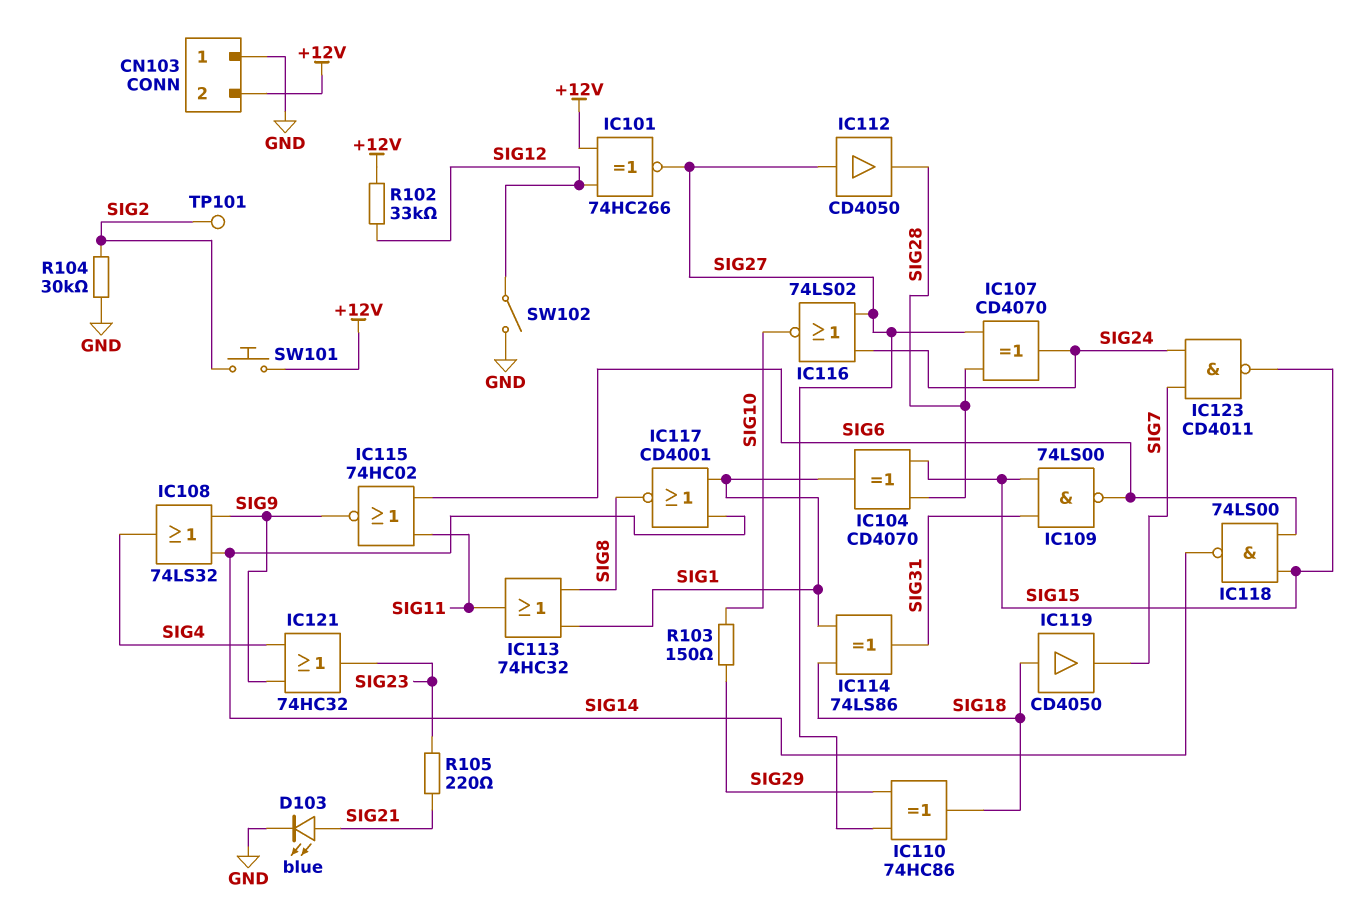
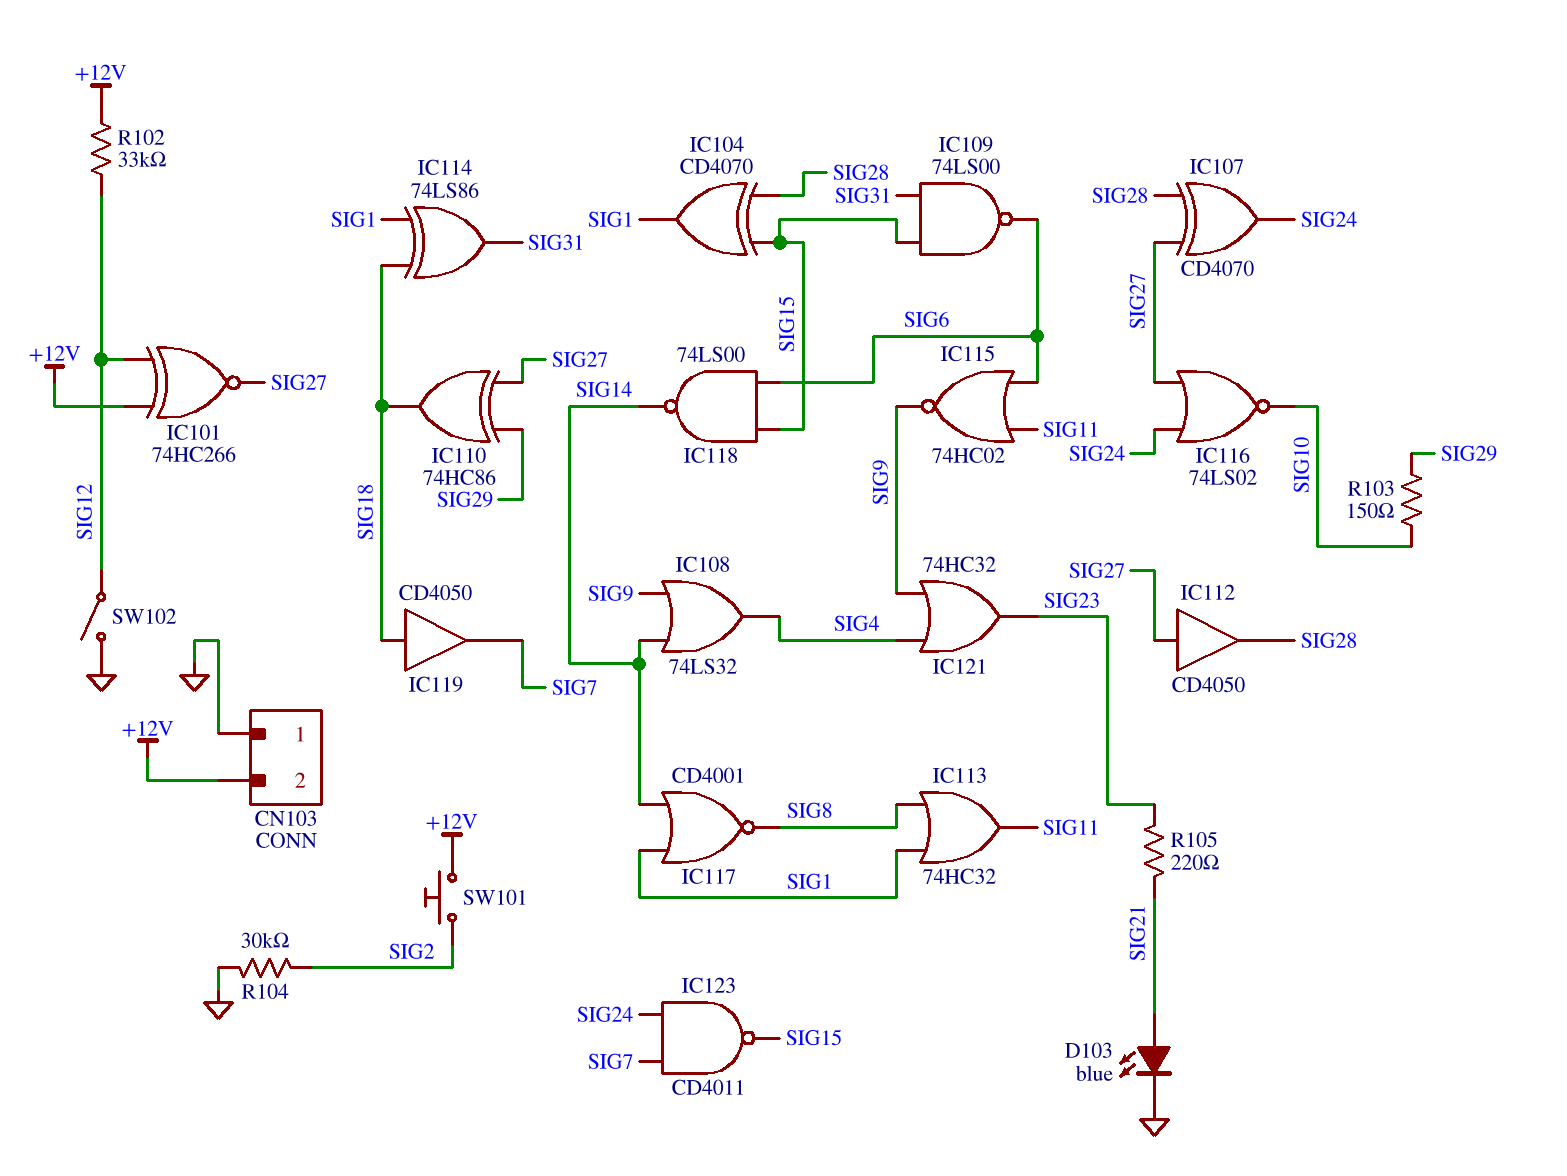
TP101: test point (SIG2) -> none

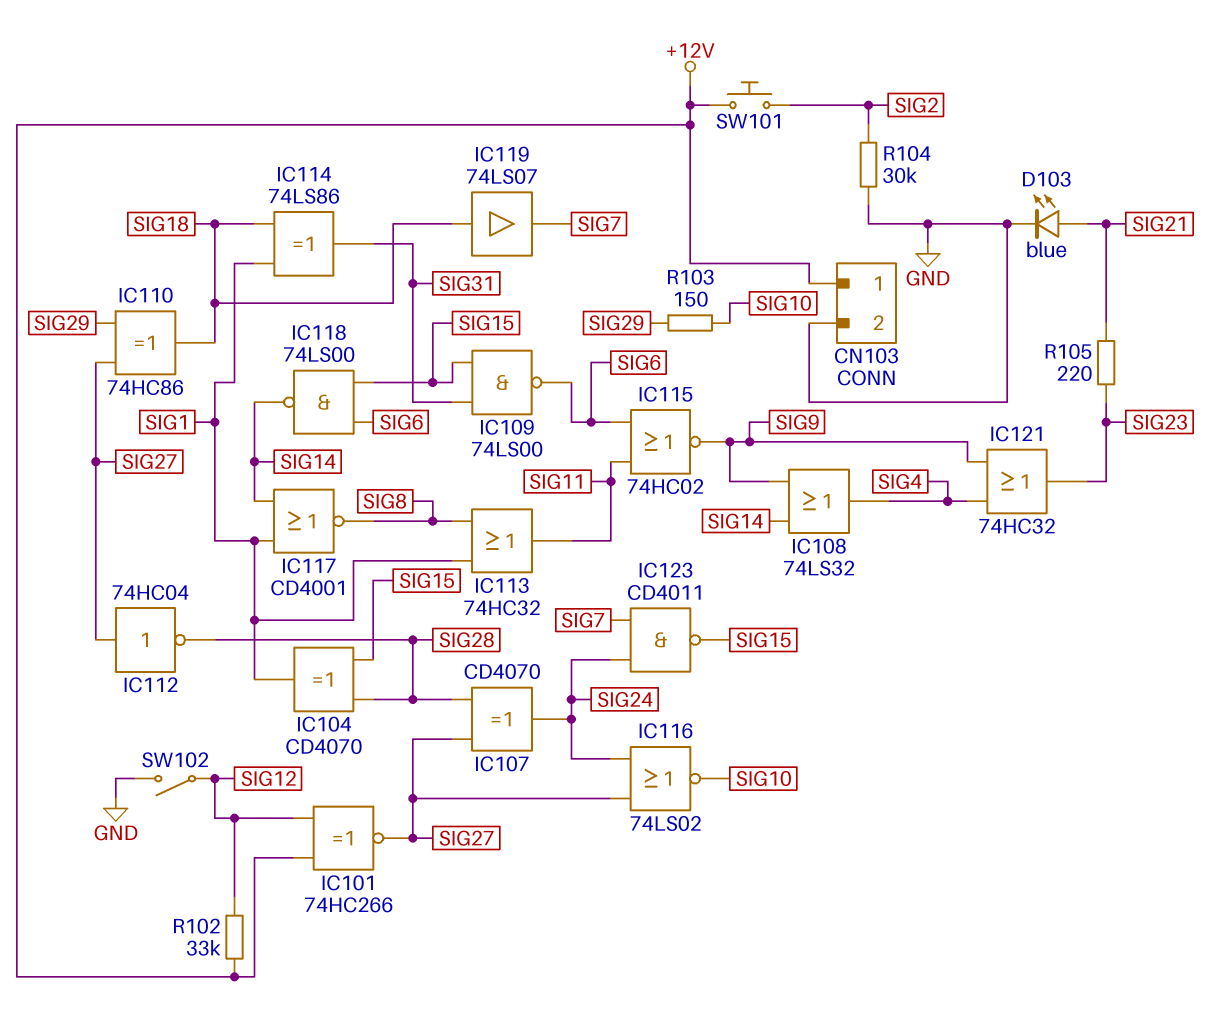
CN103 pin 1: GND -> +12V
CN103 pin 2: +12V -> GND
IC112: buffer CD4050 (in SIG27, out SIG28) -> NOT 74HC04 (in SIG27, out SIG28)
IC119: buffer CD4050 (in SIG18, out SIG7) -> buffer 74LS07 (in SIG18, out SIG7)

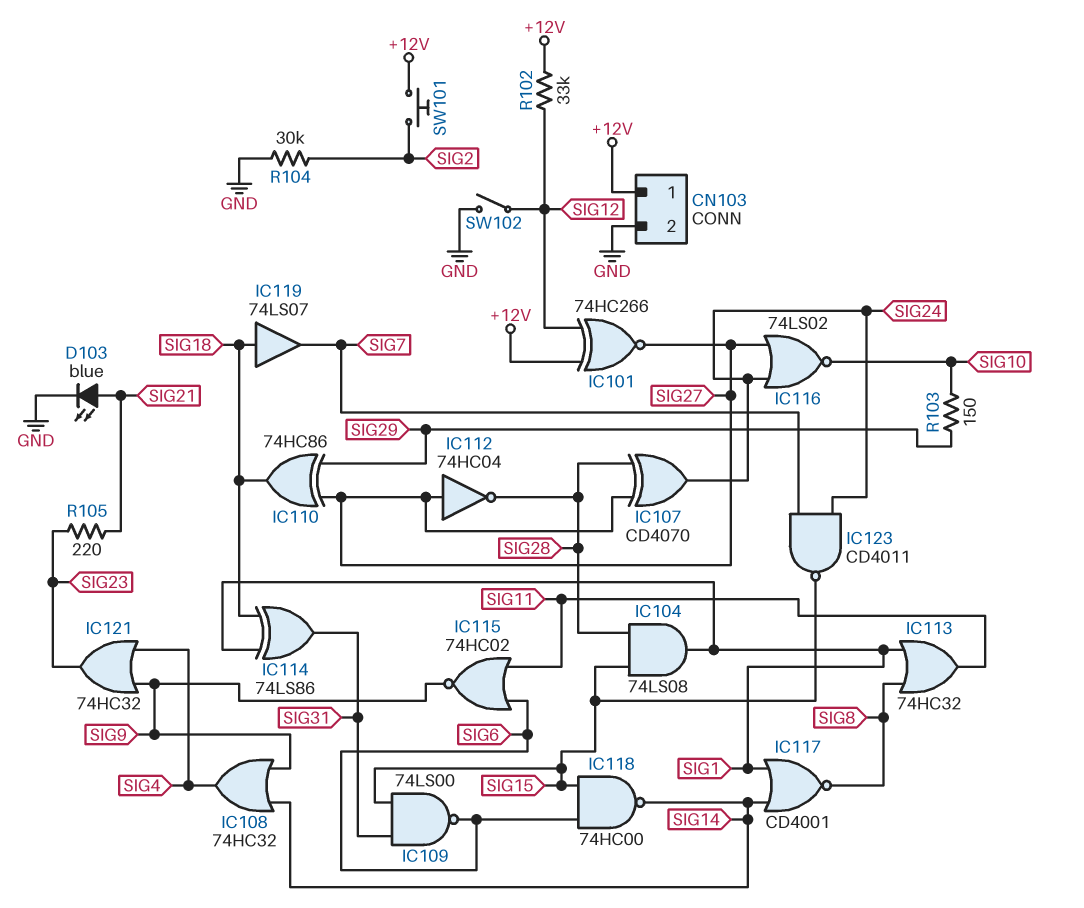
IC104: XOR CD4070 (in SIG15, in SIG28, out SIG1) -> AND 74LS08 (in SIG15, in SIG28, out SIG1)
IC108: OR 74LS32 (in SIG9, in SIG14, out SIG4) -> OR 74HC32 (in SIG9, in SIG14, out SIG4)
IC118: NAND 74LS00 (in SIG6, in SIG15, out SIG14) -> NAND 74HC00 (in SIG6, in SIG15, out SIG14)

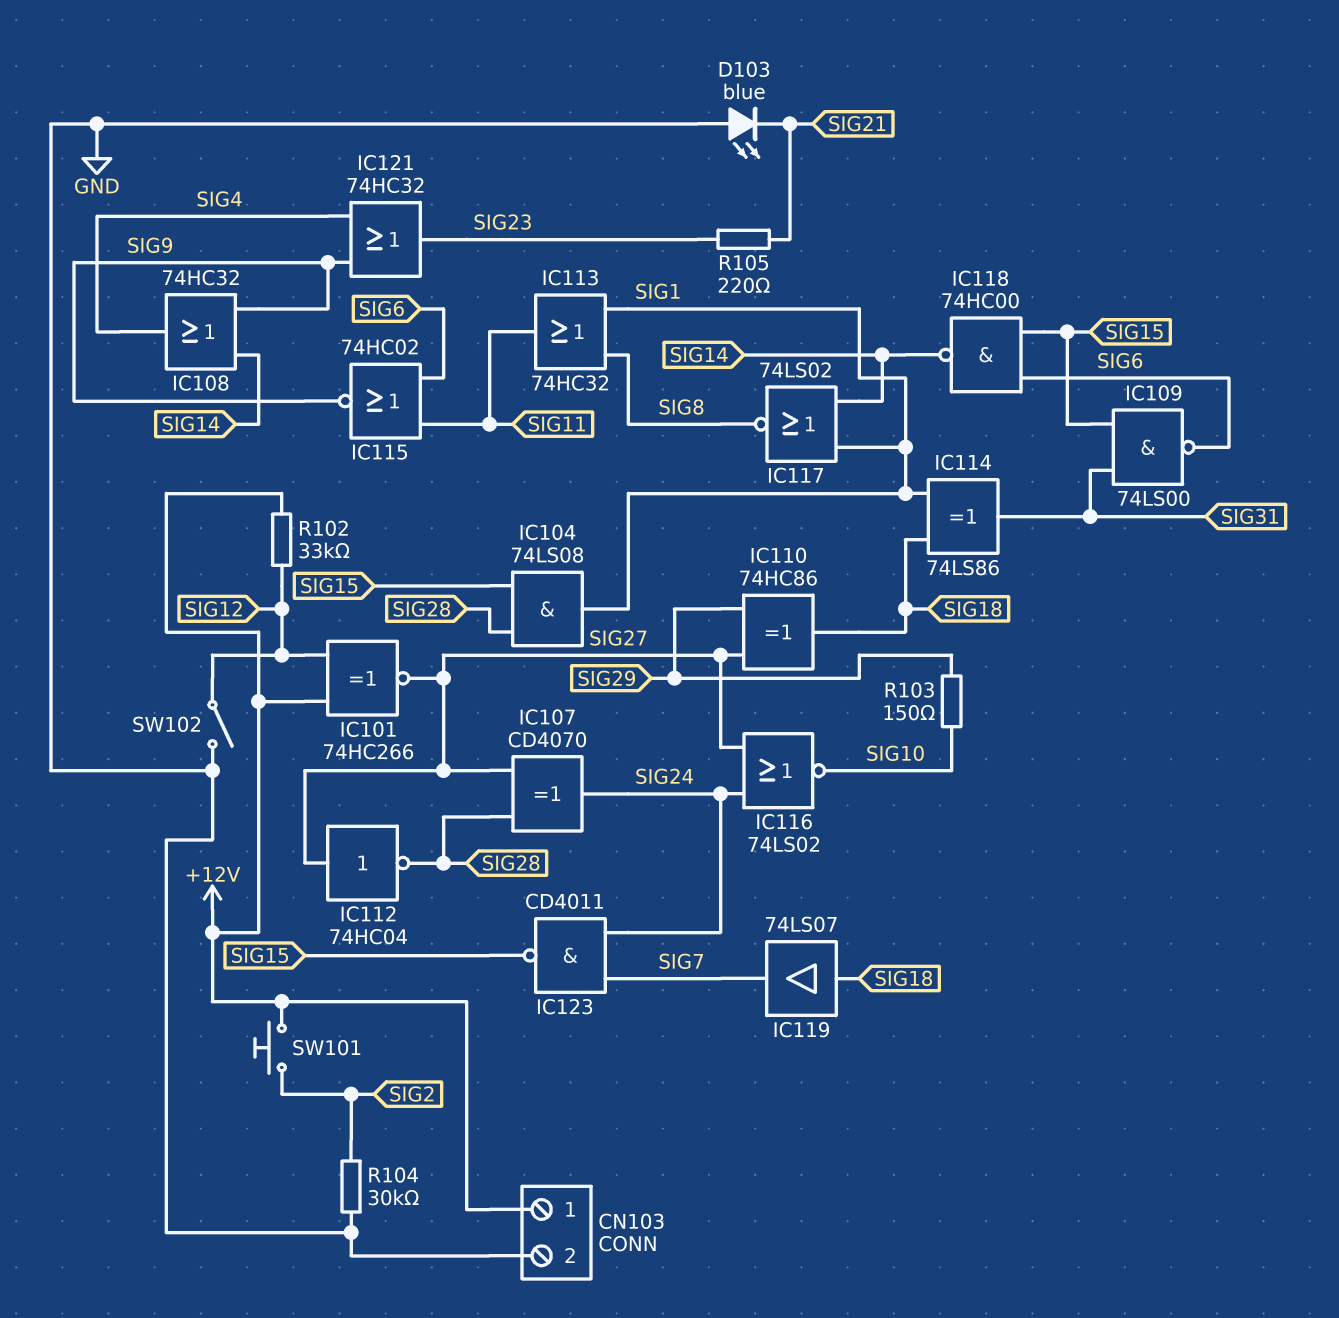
D103: LED blue (A SIG21, K GND) -> LED blue (A GND, K SIG21)
IC117: NOR CD4001 (in SIG1, in SIG14, out SIG8) -> NOR 74LS02 (in SIG1, in SIG14, out SIG8)

